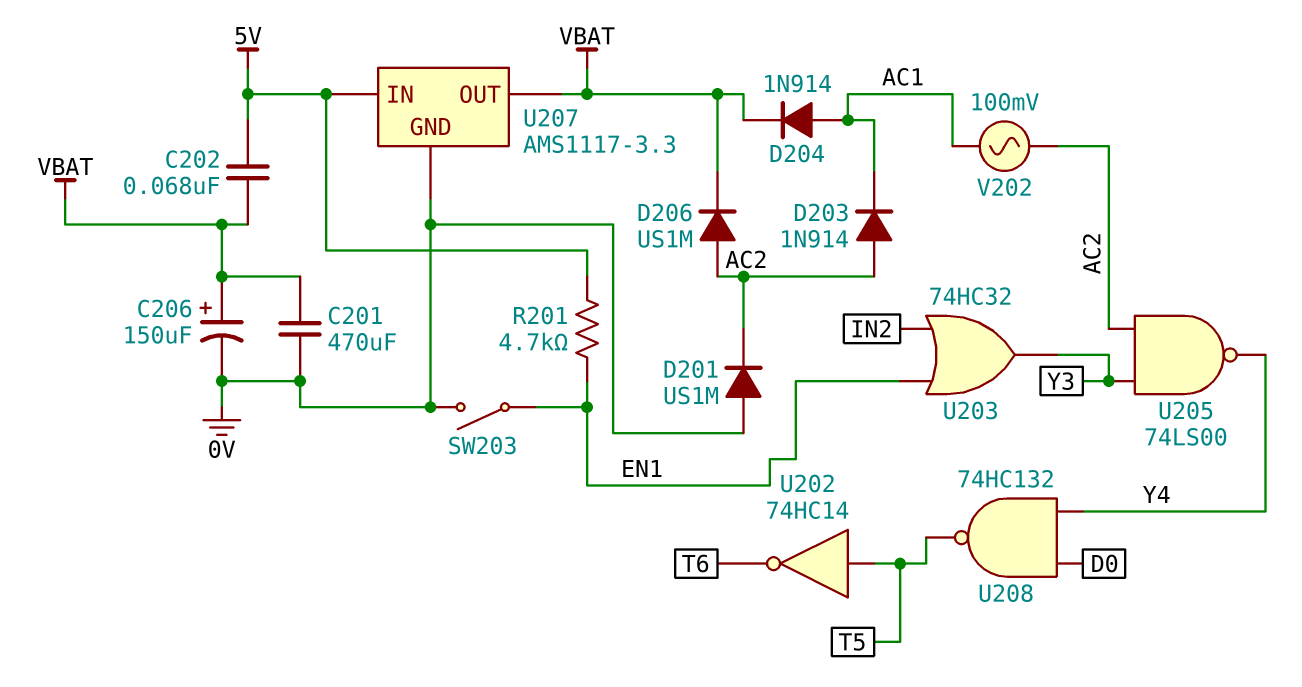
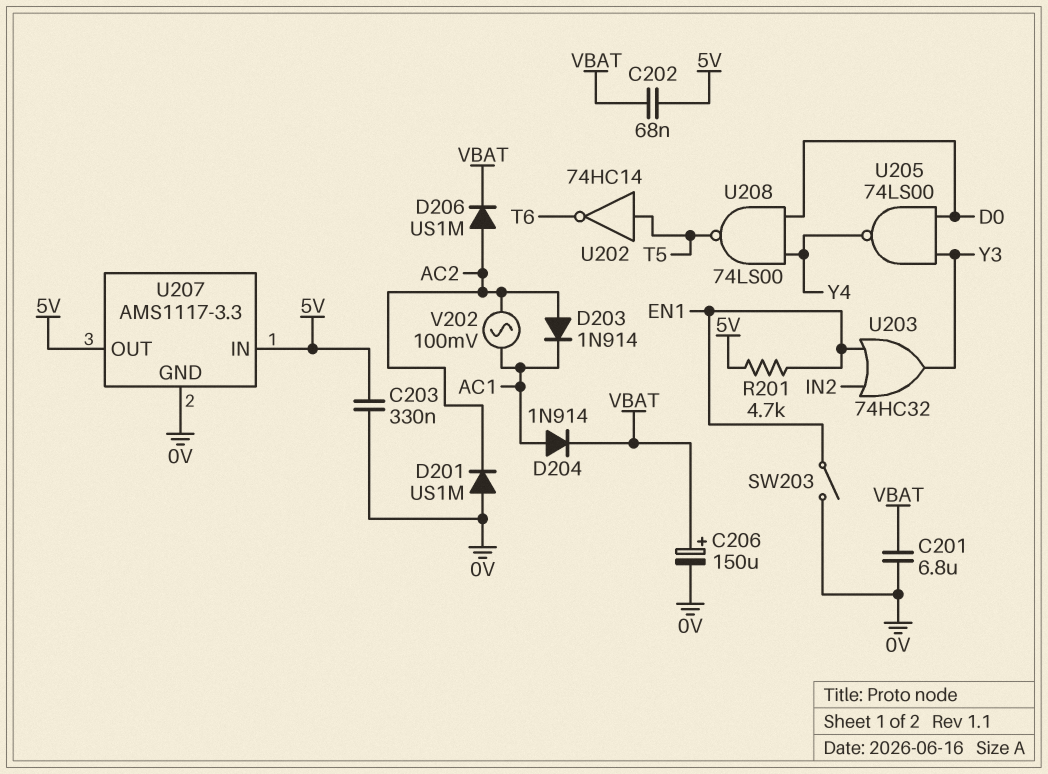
C201: 470uF (0V, VBAT) -> 6.8uF (0V, VBAT)
C203: none -> 330nF (0V, 5V)
U205: NAND 74LS00 (in AC2, in Y3, out Y4) -> NAND 74LS00 (in D0, in Y3, out Y4)
U207 pin OUT: VBAT -> 5V
U208: NAND 74HC132 (in D0, in Y4, out T5) -> NAND 74LS00 (in D0, in Y4, out T5)

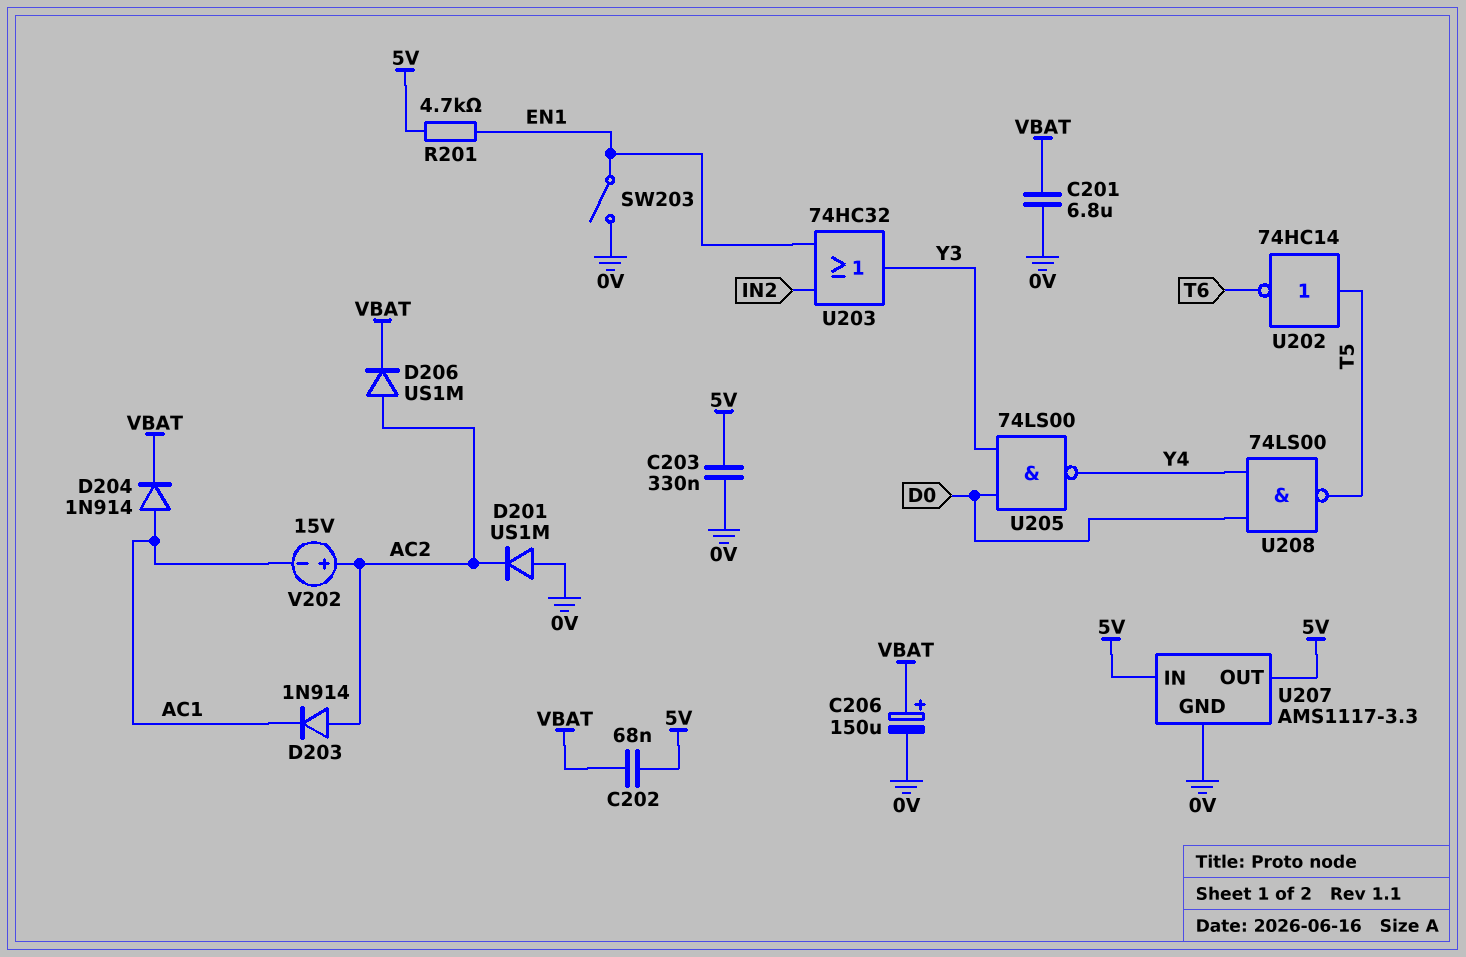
V202: AC 100mV (AC1, AC2) -> 15V (plus AC2, minus AC1)

